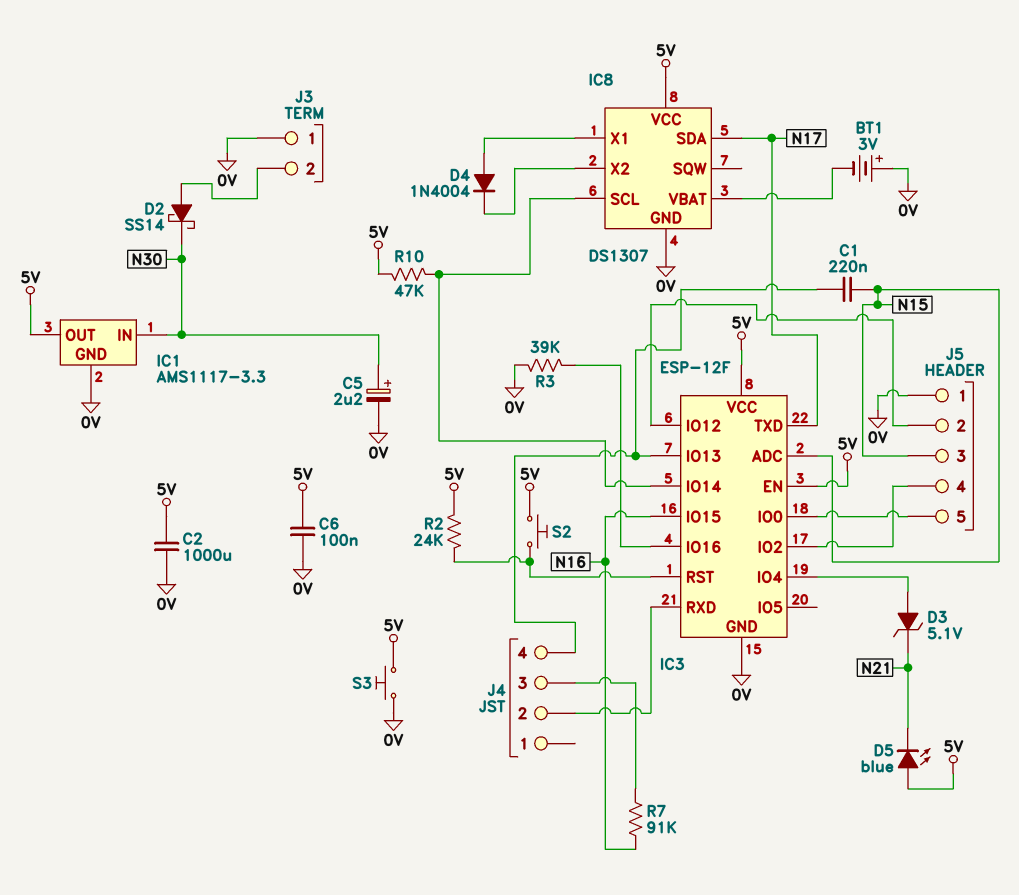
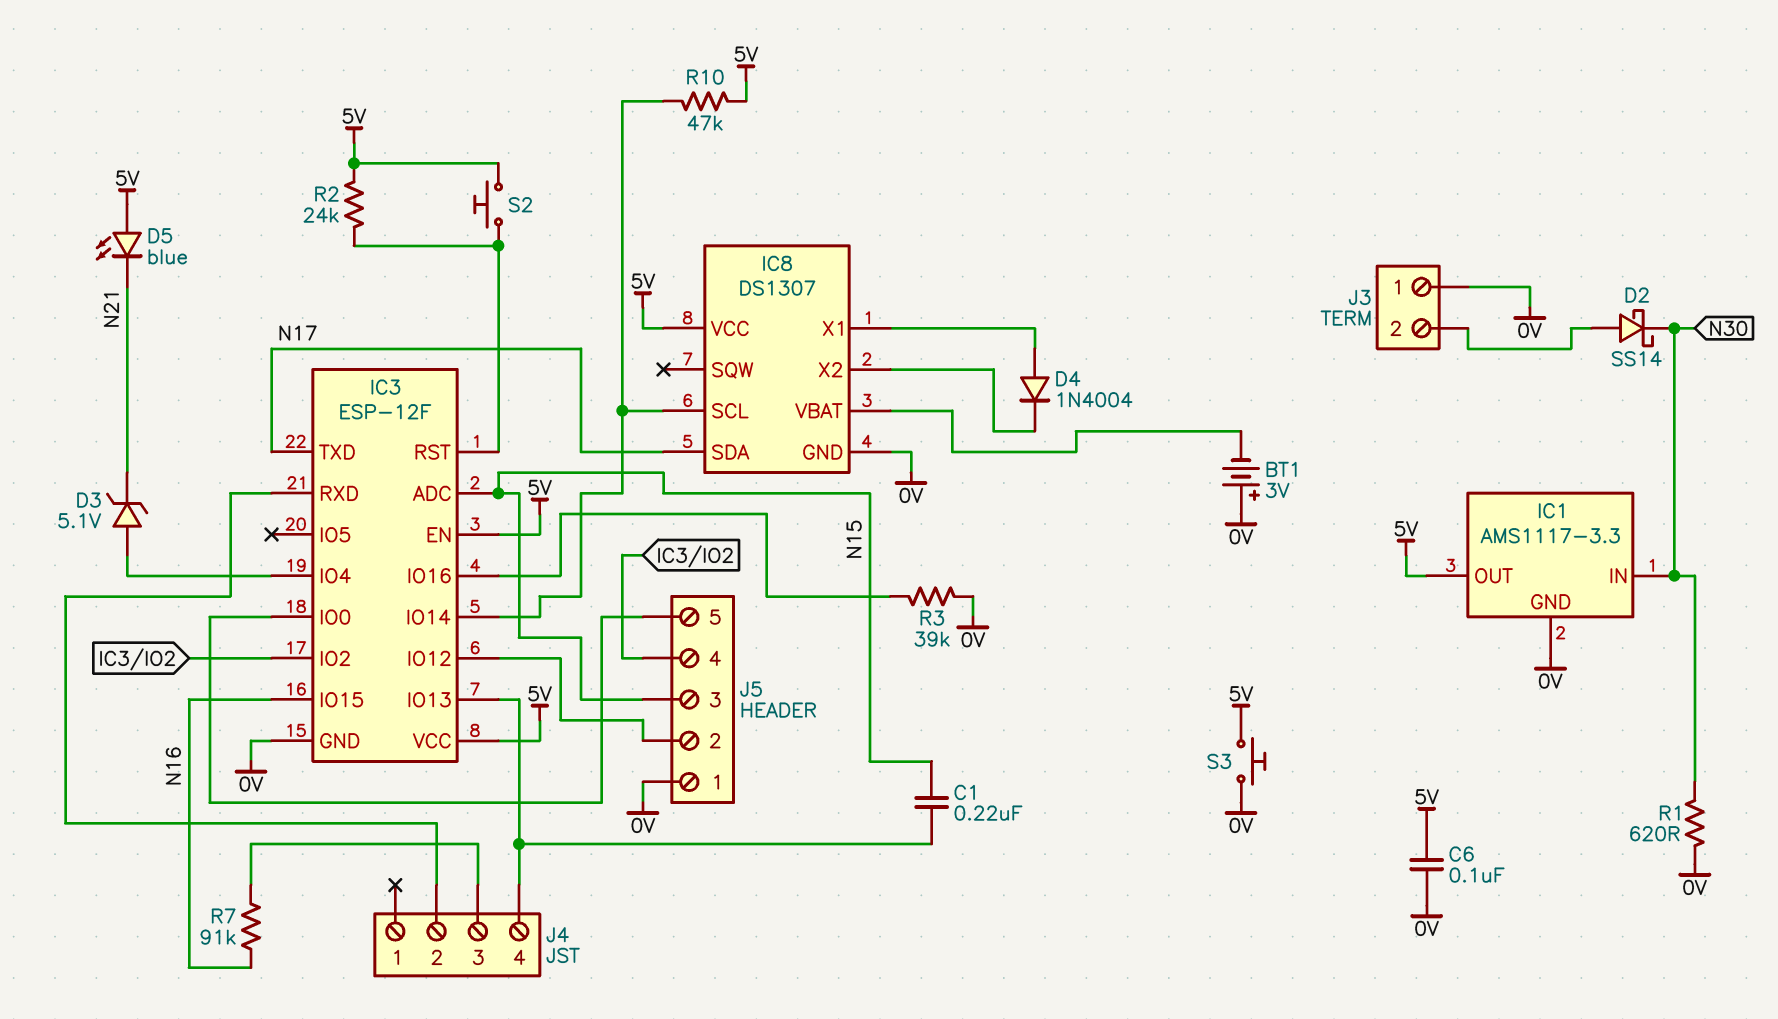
C2: 1000uF (0V, 5V) -> none
C5: 2.2uF (plus N30, minus 0V) -> none
R1: none -> 620 (0V, N30)

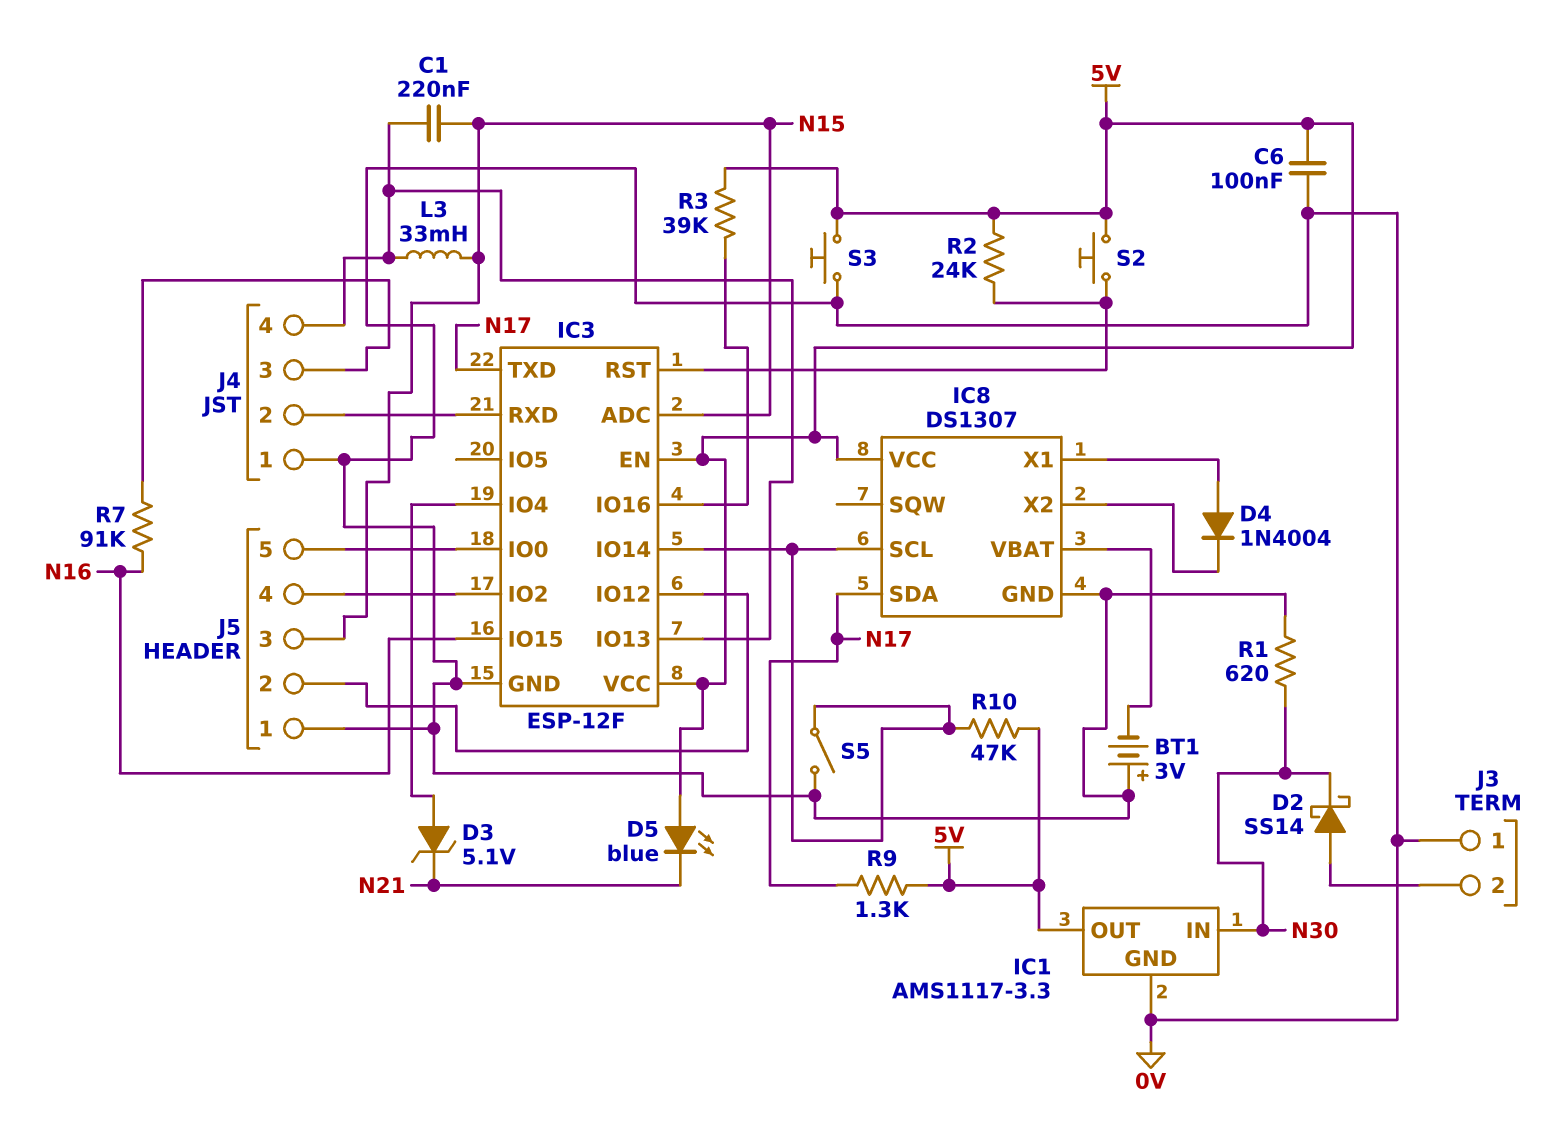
J4 pin 1: none -> 0V
L3: none -> 33mH (IC3/IO13, N15)
R3: 39k (0V, IC3/IO16) -> 39k (5V, IC3/IO16)
R9: none -> 1.3k (5V, N17)
S5: none -> switch (0V, IC3/IO14)

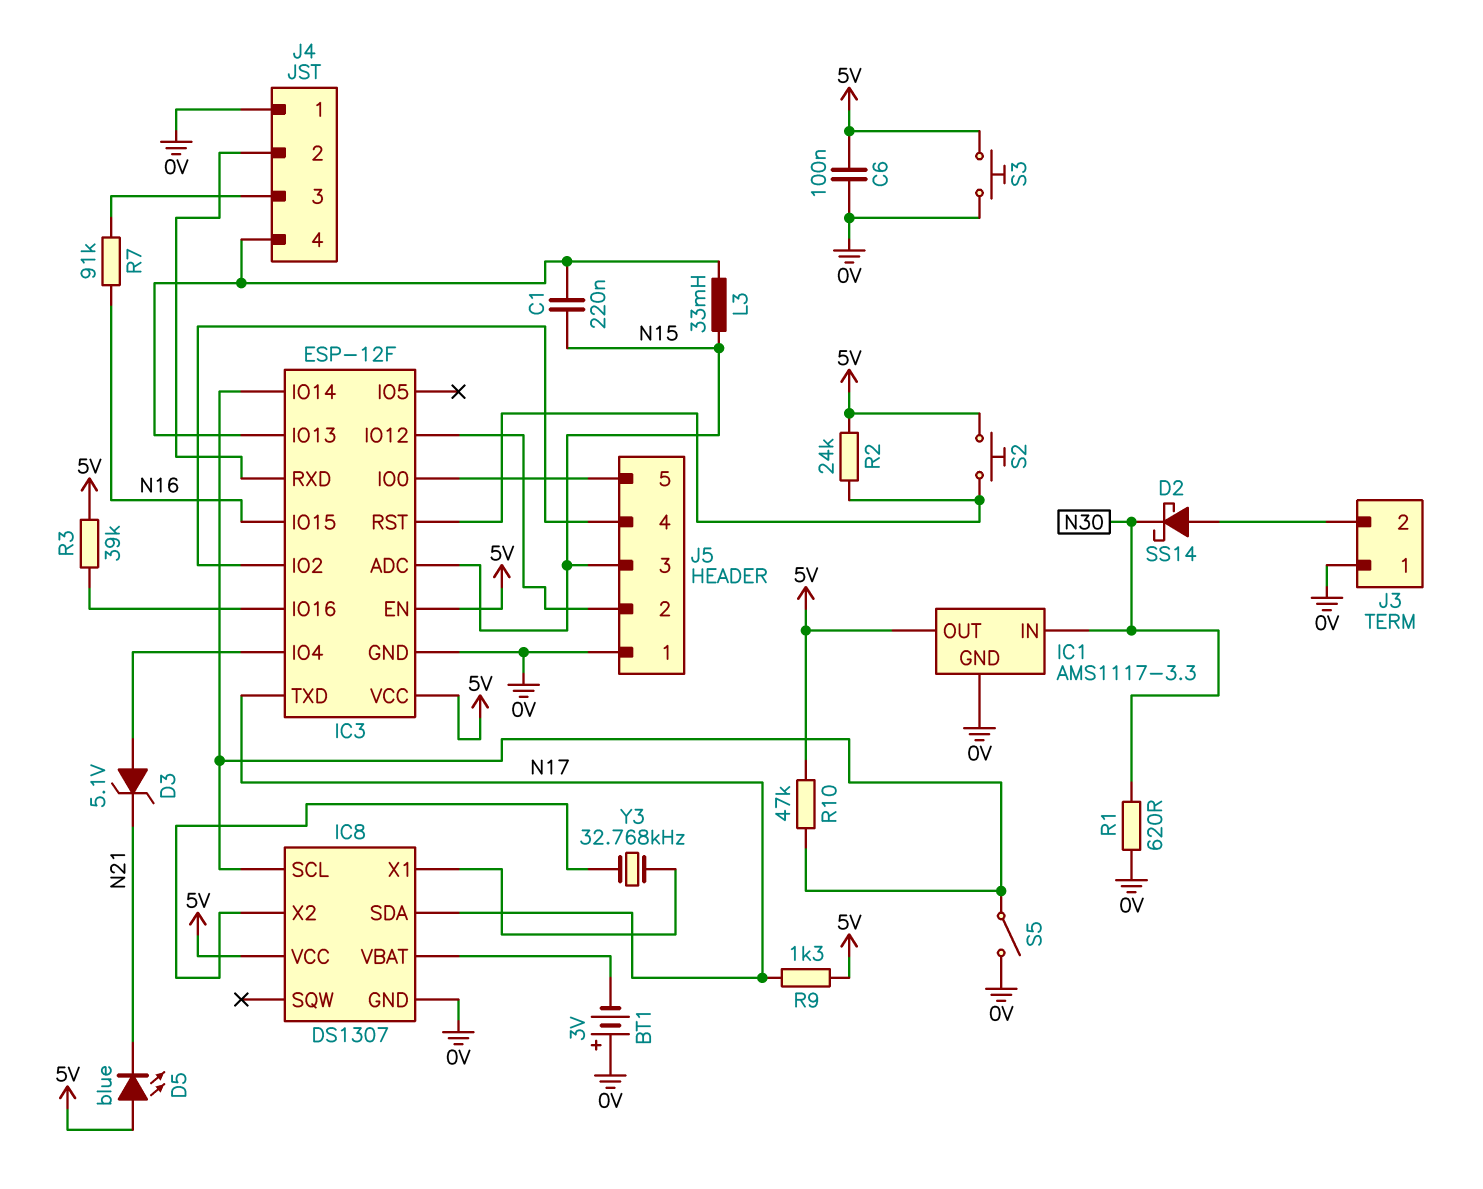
D4: diode 1N4004 (A IC8/X1, K IC8/X2) -> none
Y3: none -> 32.768kHz (IC8/X1, IC8/X2)

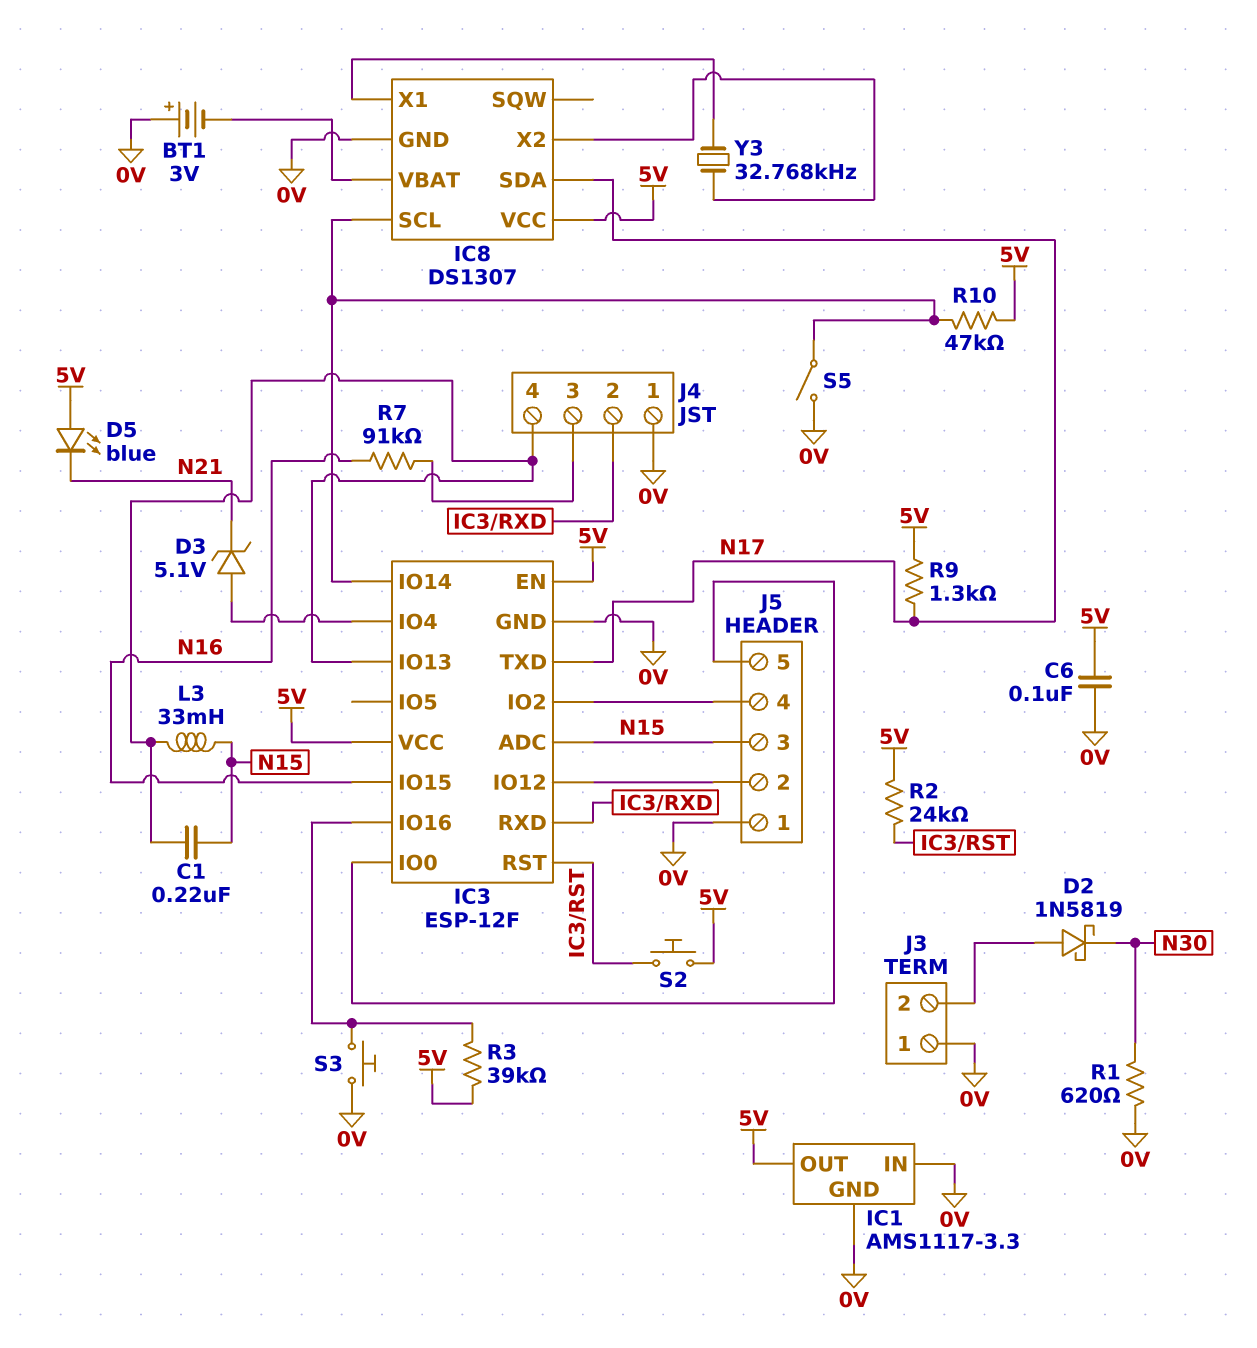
D2: schottky SS14 (A J3/2, K N30) -> schottky 1N5819 (A J3/2, K N30)
IC1 pin IN: N30 -> 0V
S3: button (0V, 5V) -> button (0V, IC3/IO16)

